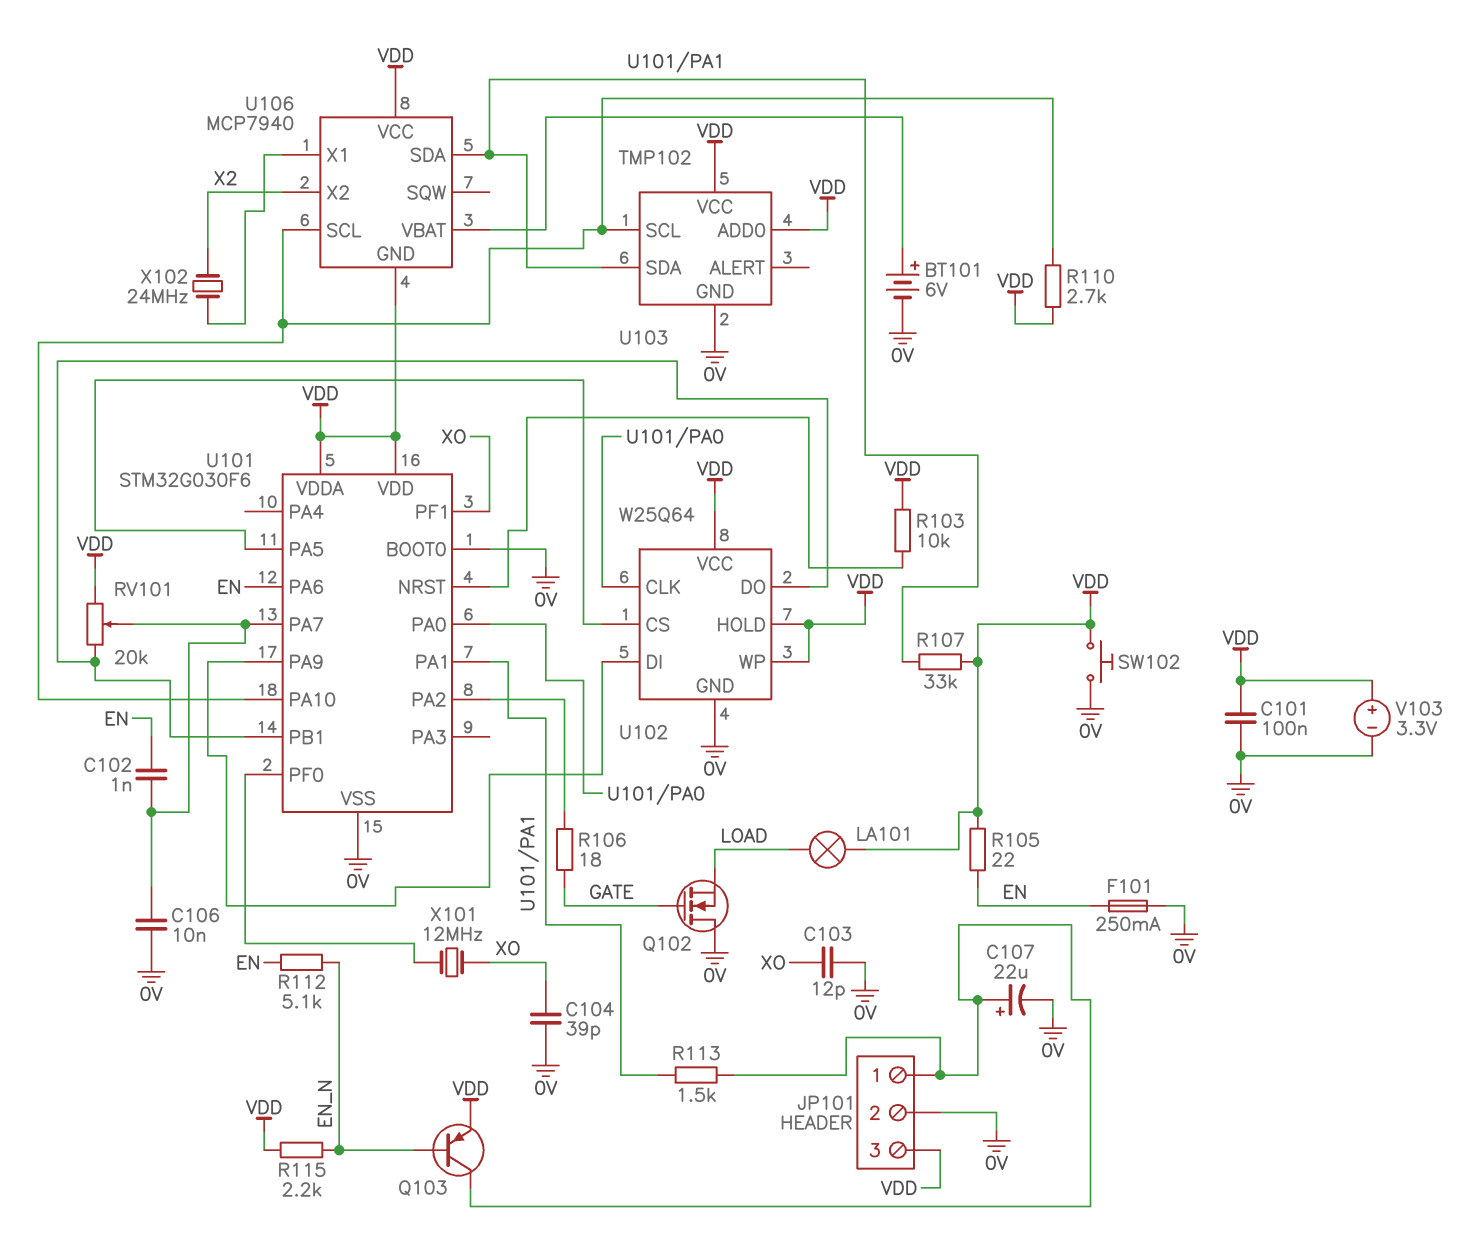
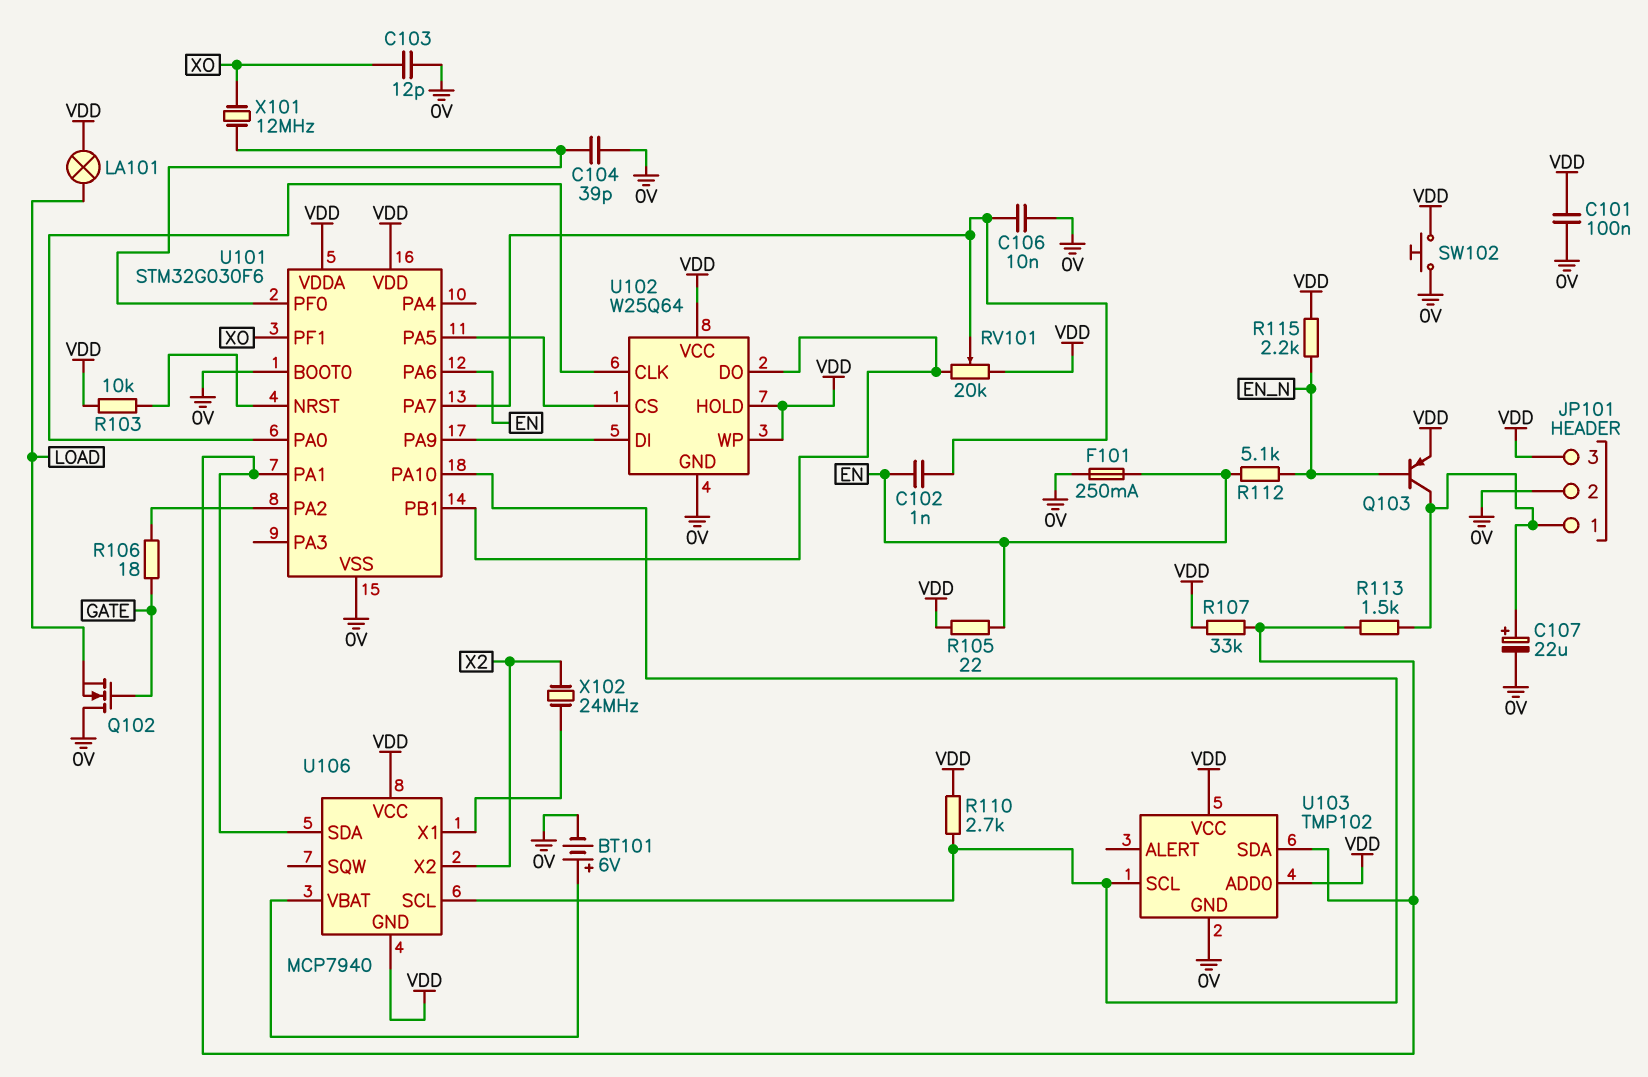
C104: 39pF (0V, XO) -> 39pF (0V, U101/PF0)
V103: 3.3V (plus VDD, minus 0V) -> none

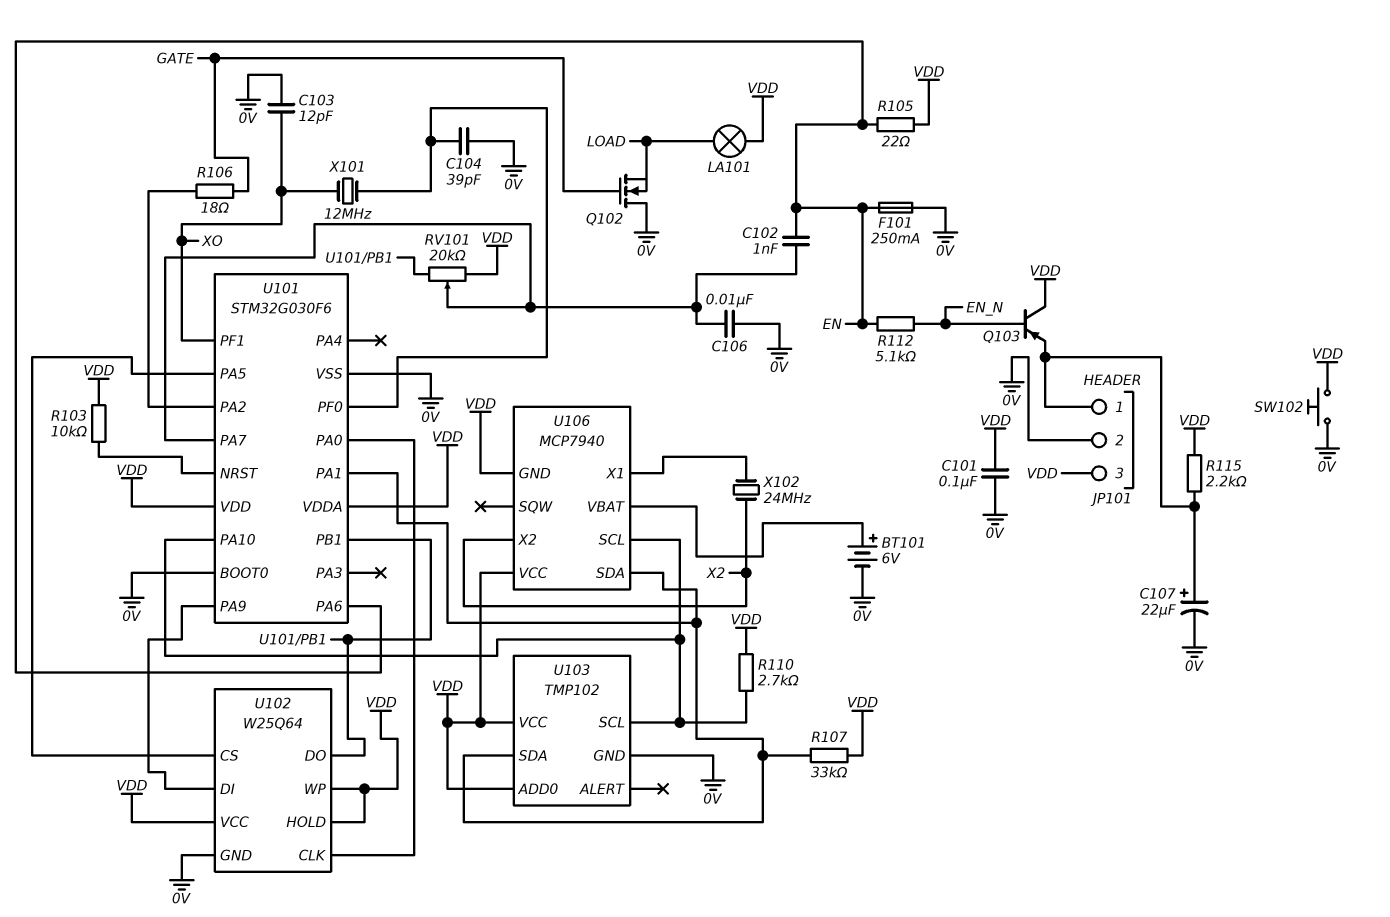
Q103: PNP (B EN_N, C JP101/1, E VDD) -> PNP (B EN_N, C VDD, E JP101/1)
R113: 1.5k (JP101/1, U101/PA1) -> none
R115: 2.2k (EN_N, VDD) -> 2.2k (JP101/1, VDD)

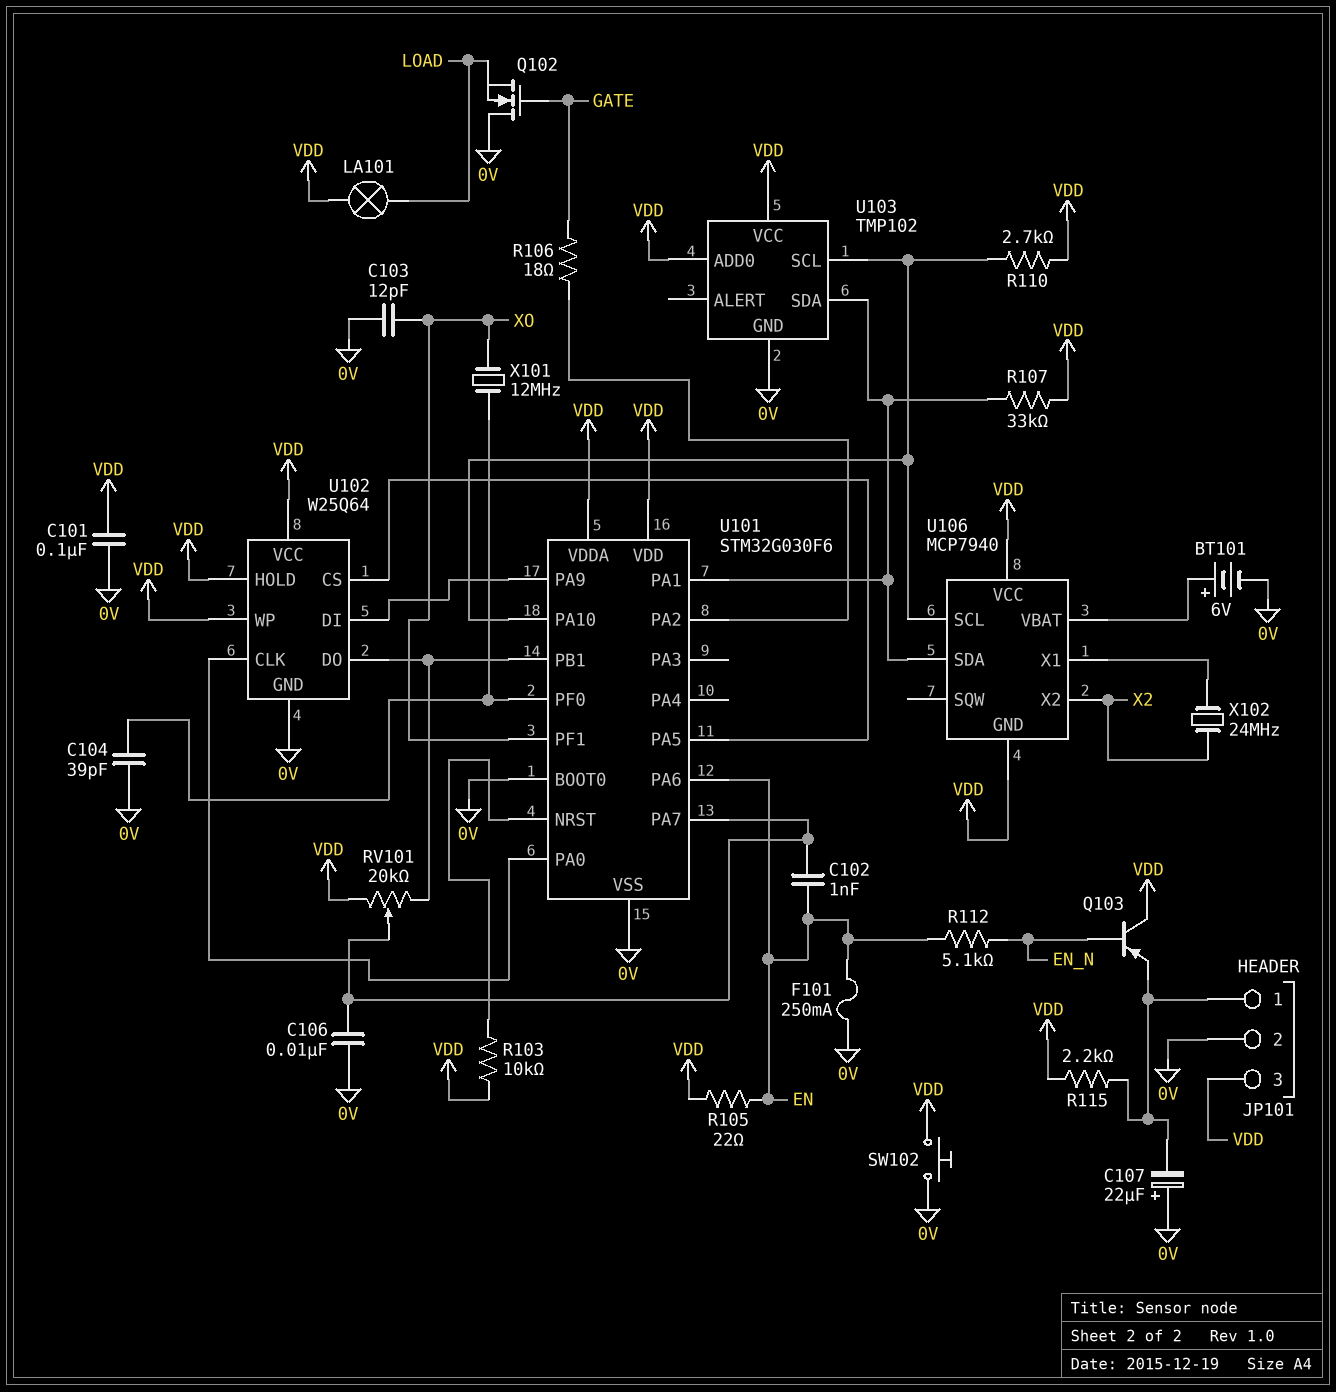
C107: 22uF (plus JP101/1, minus 0V) -> 22uF (plus 0V, minus JP101/1)

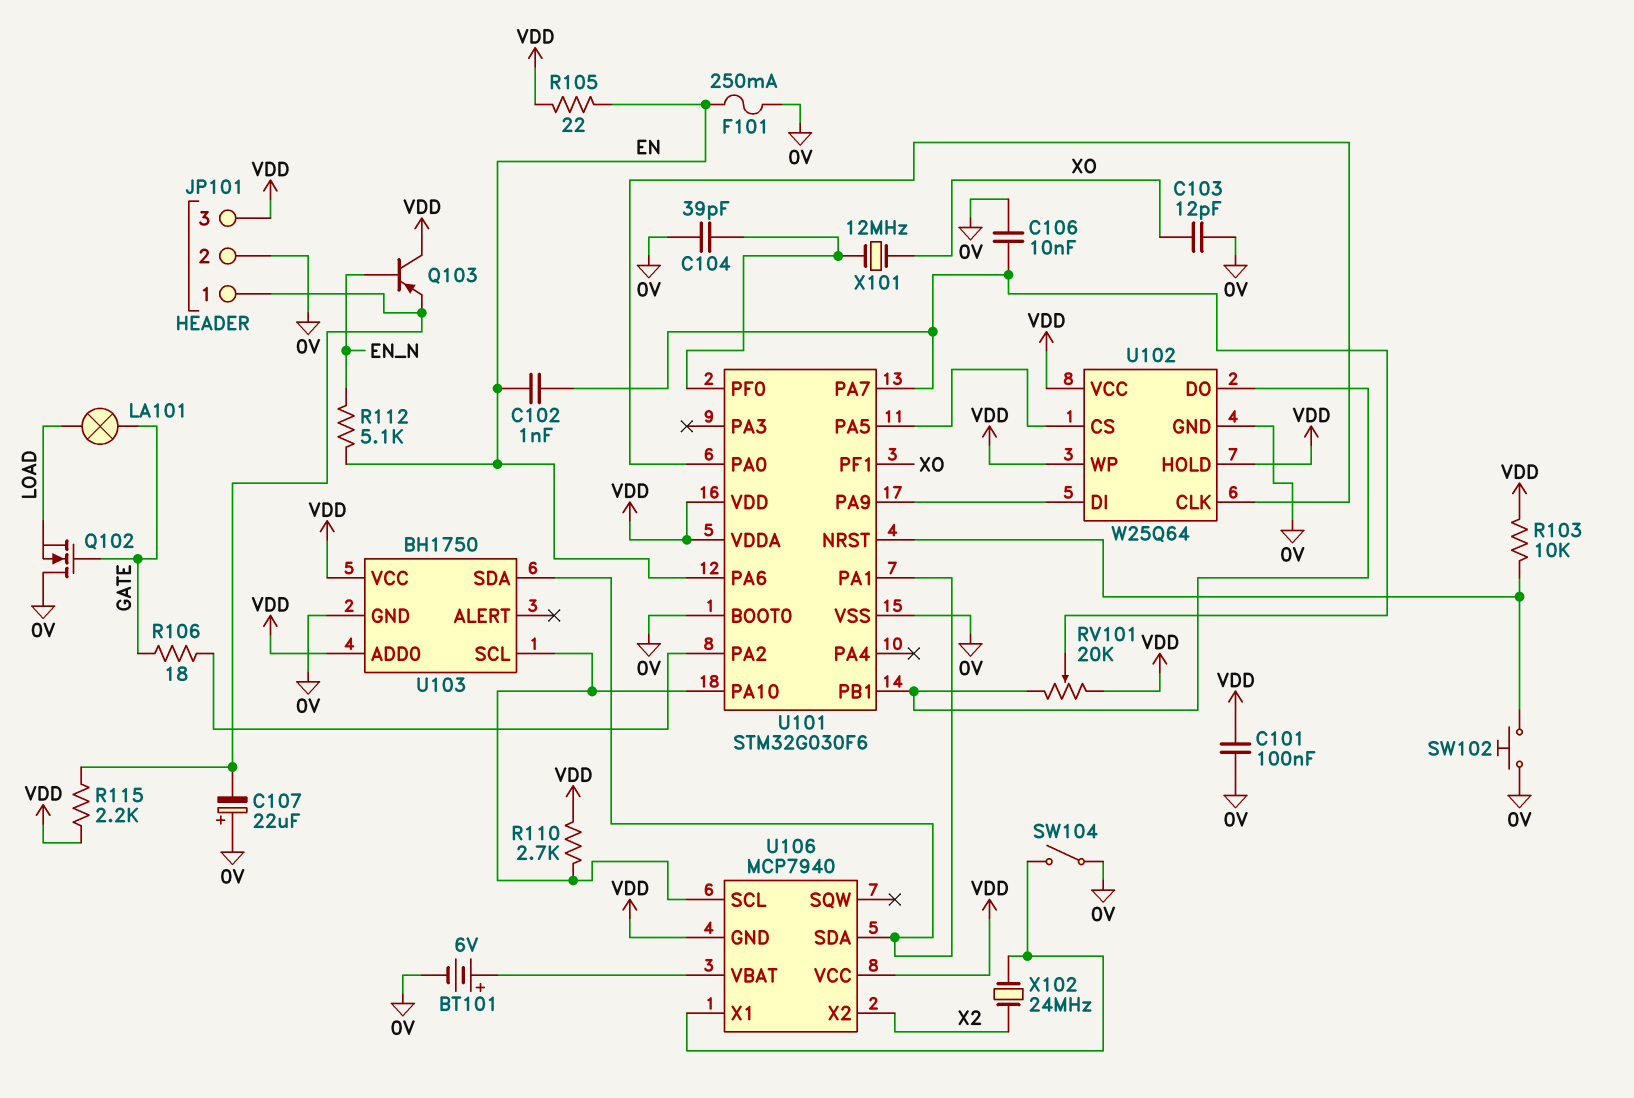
LA101: lamp (LOAD, VDD) -> lamp (GATE, LOAD)
R107: 33k (U101/PA1, VDD) -> none
SW102: button (0V, VDD) -> button (0V, U101/NRST)
SW104: none -> switch (0V, U106/X1)
U103: TMP102 -> BH1750

